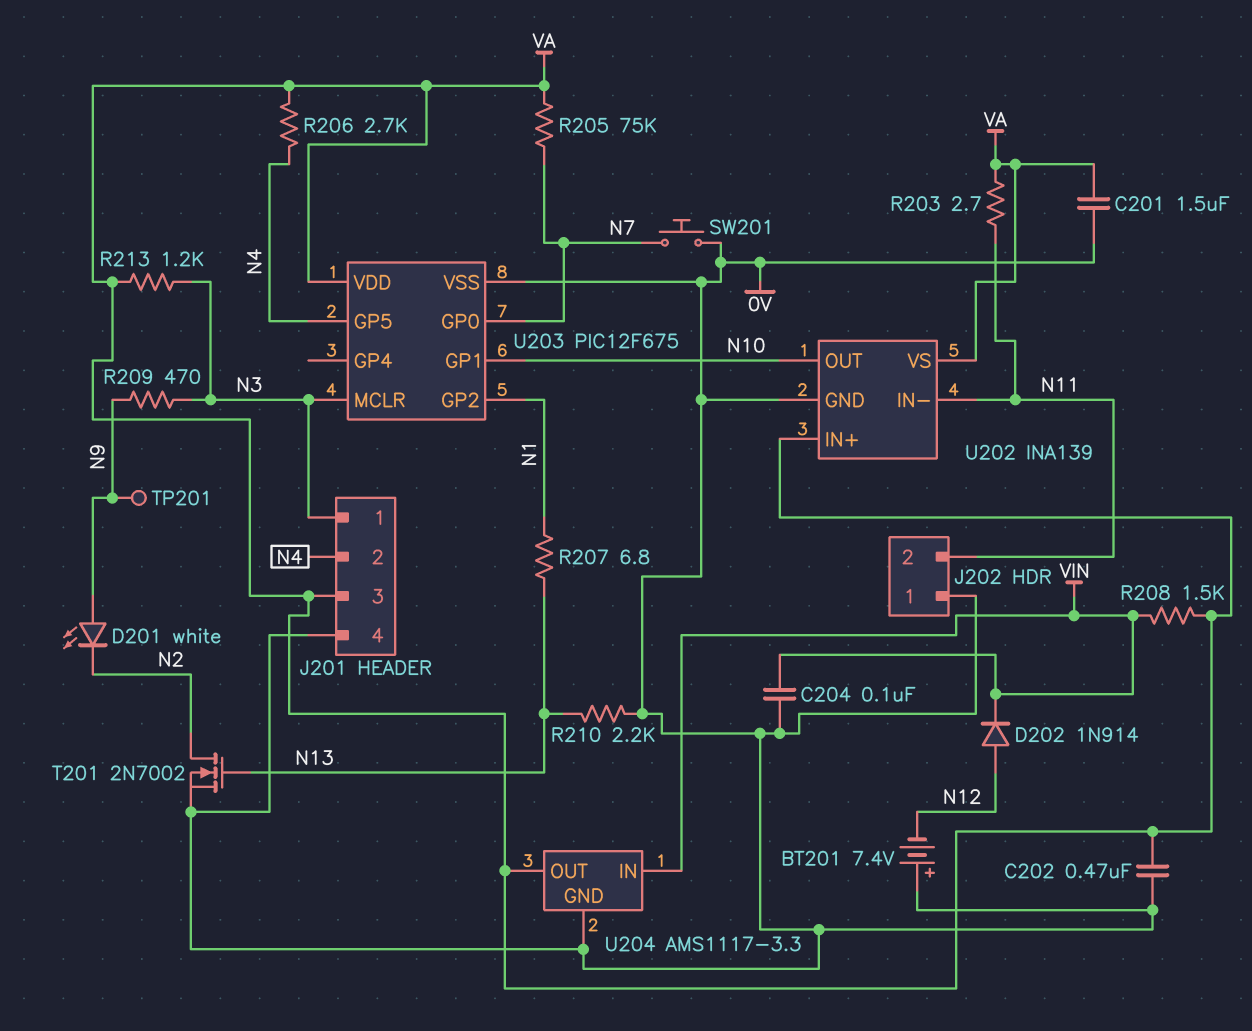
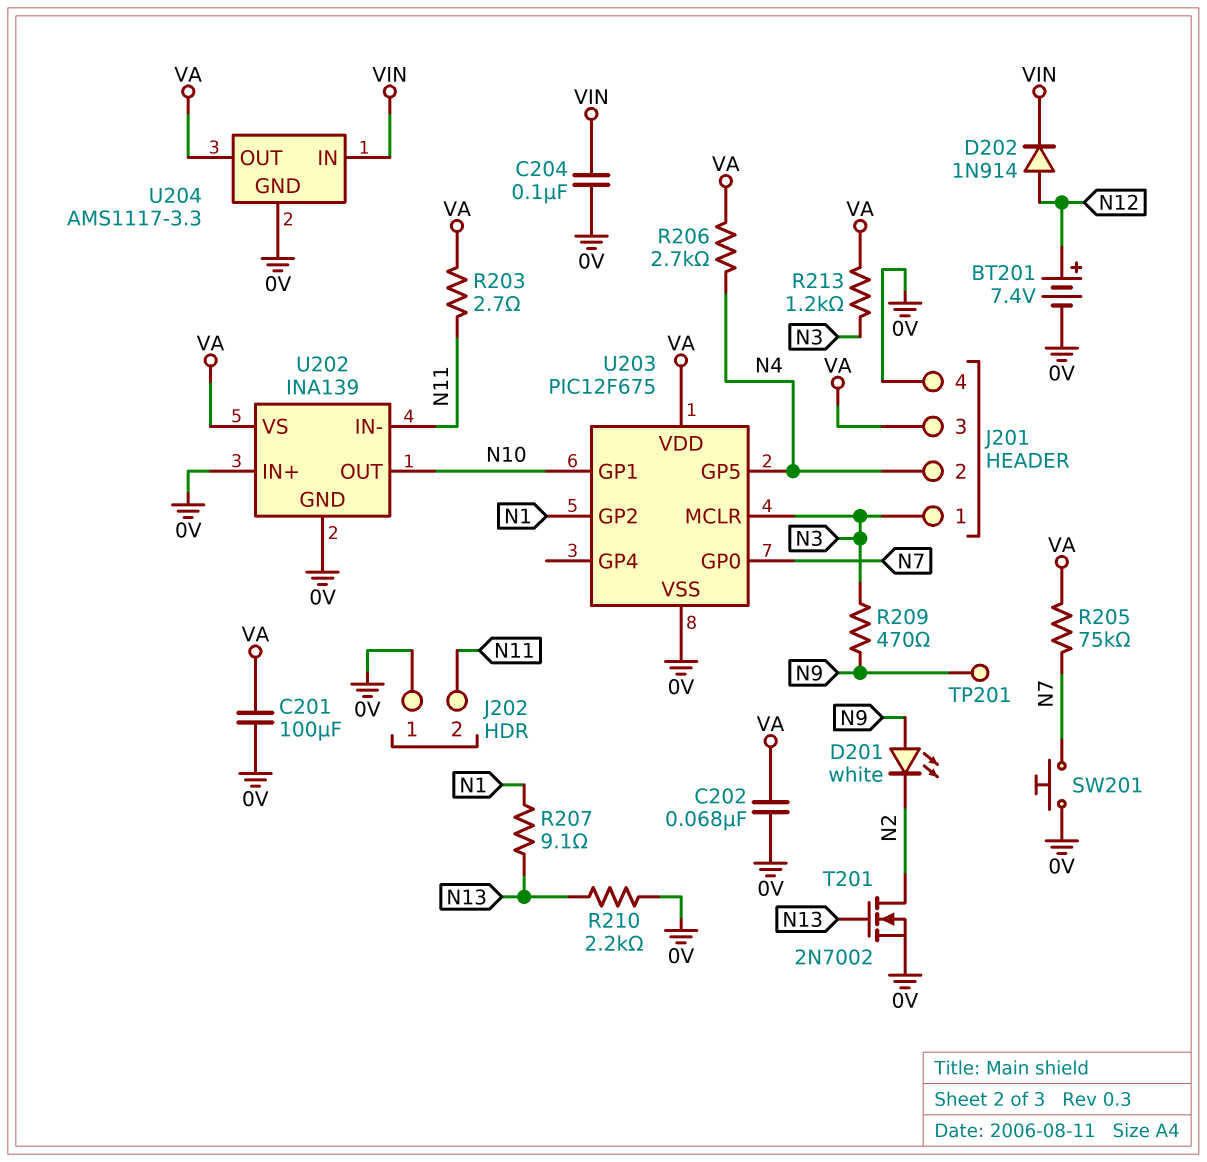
BT201: 7.4V (plus 0V, minus N12) -> 7.4V (plus N12, minus 0V)
C201: 1.5uF (0V, VA) -> 100uF (0V, VA)
C202: 470nF (0V, VA) -> 68nF (0V, VA)
R207: 6.8 (N1, N13) -> 9.1 (N1, N13)
R208: 1.5k (VA, VIN) -> none
U202 pin IN+: VA -> 0V

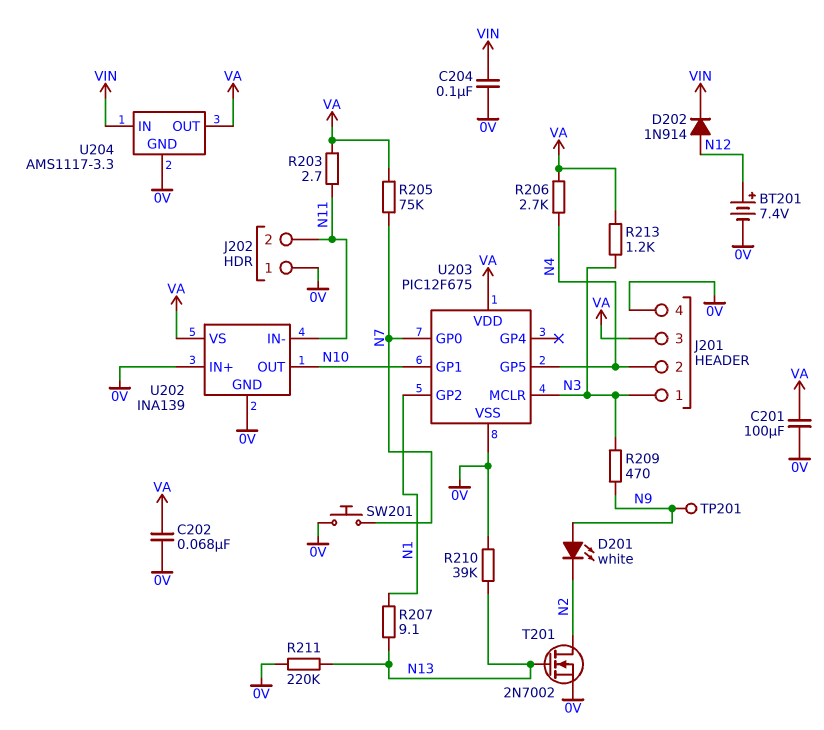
R210: 2.2k (0V, N13) -> 39k (0V, N13)
R211: none -> 220k (0V, N13)

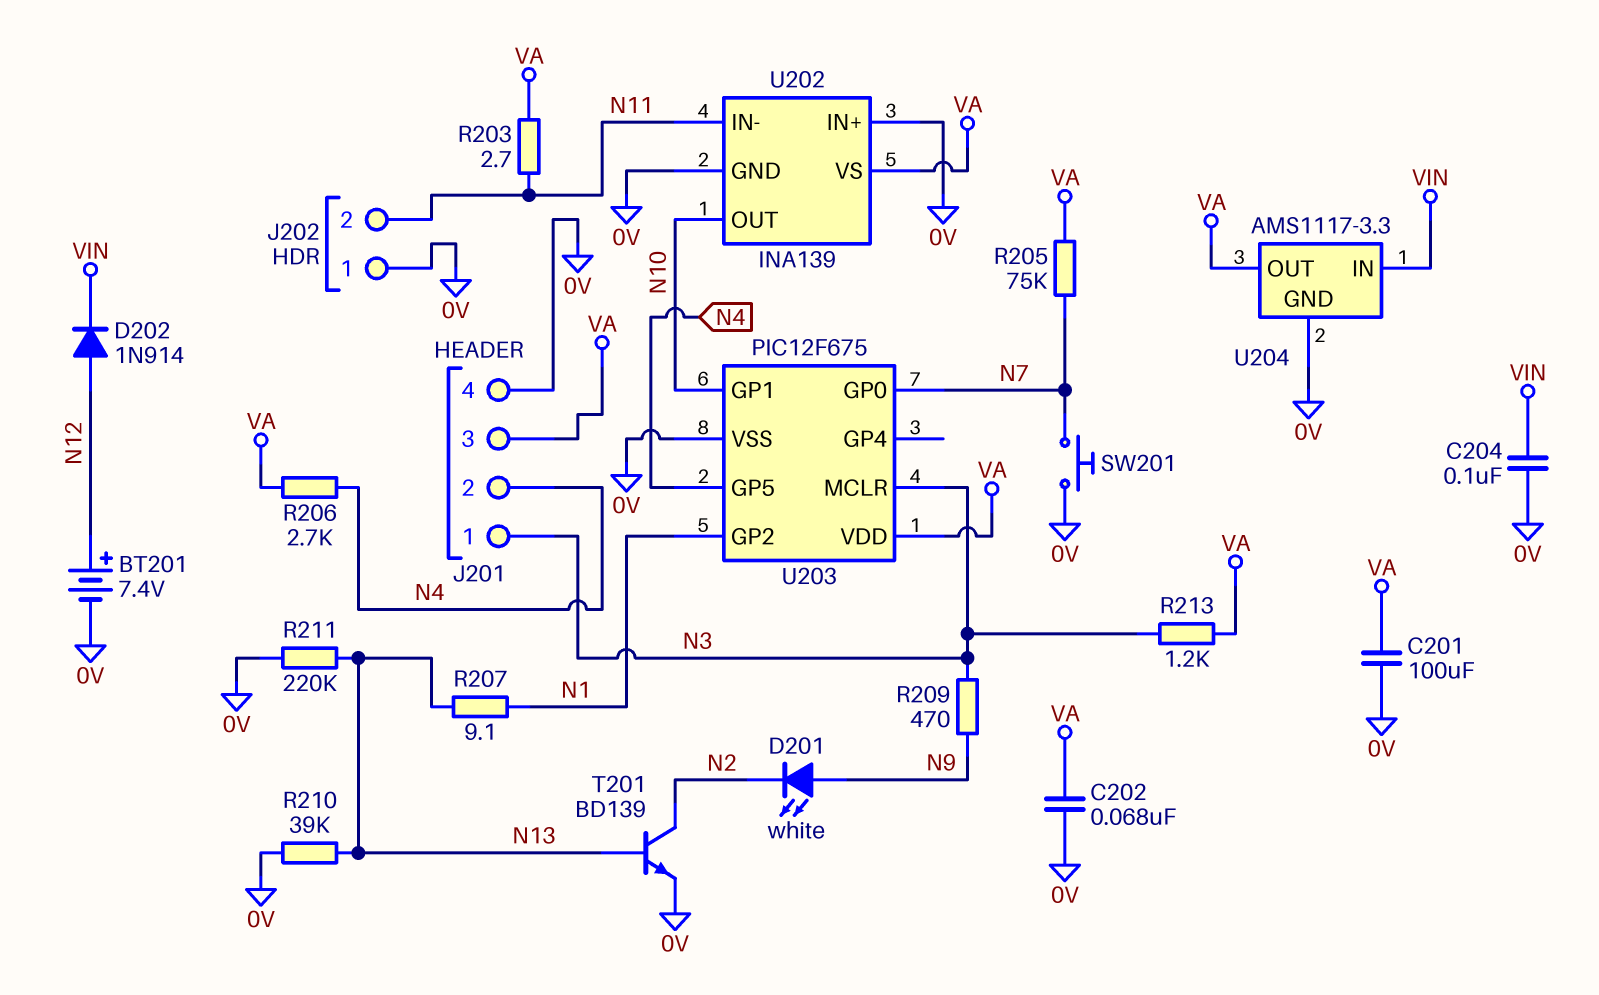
T201: NMOS 2N7002 (G N13, D N2, S 0V) -> NPN BD139 (B N13, C N2, E 0V)
TP201: test point (N9) -> none

